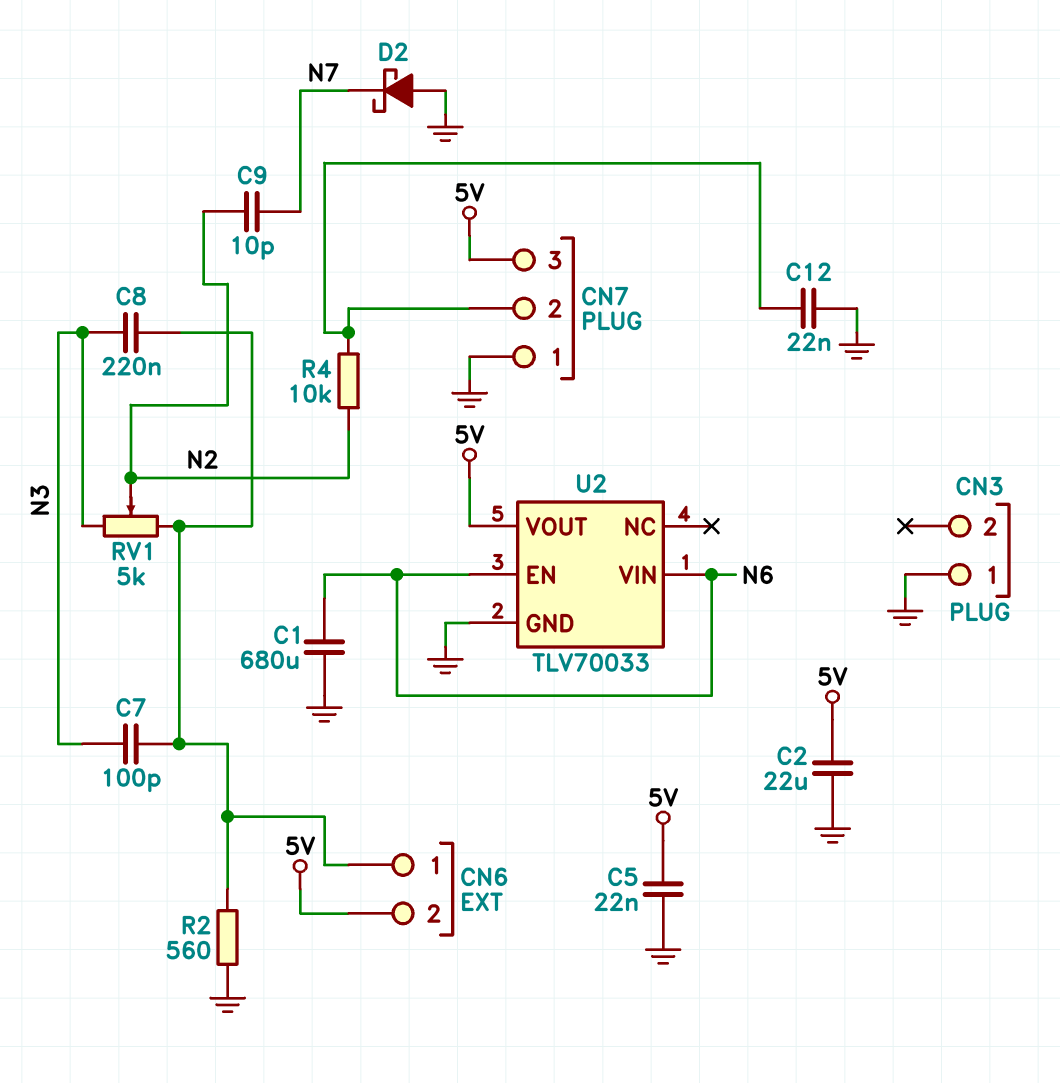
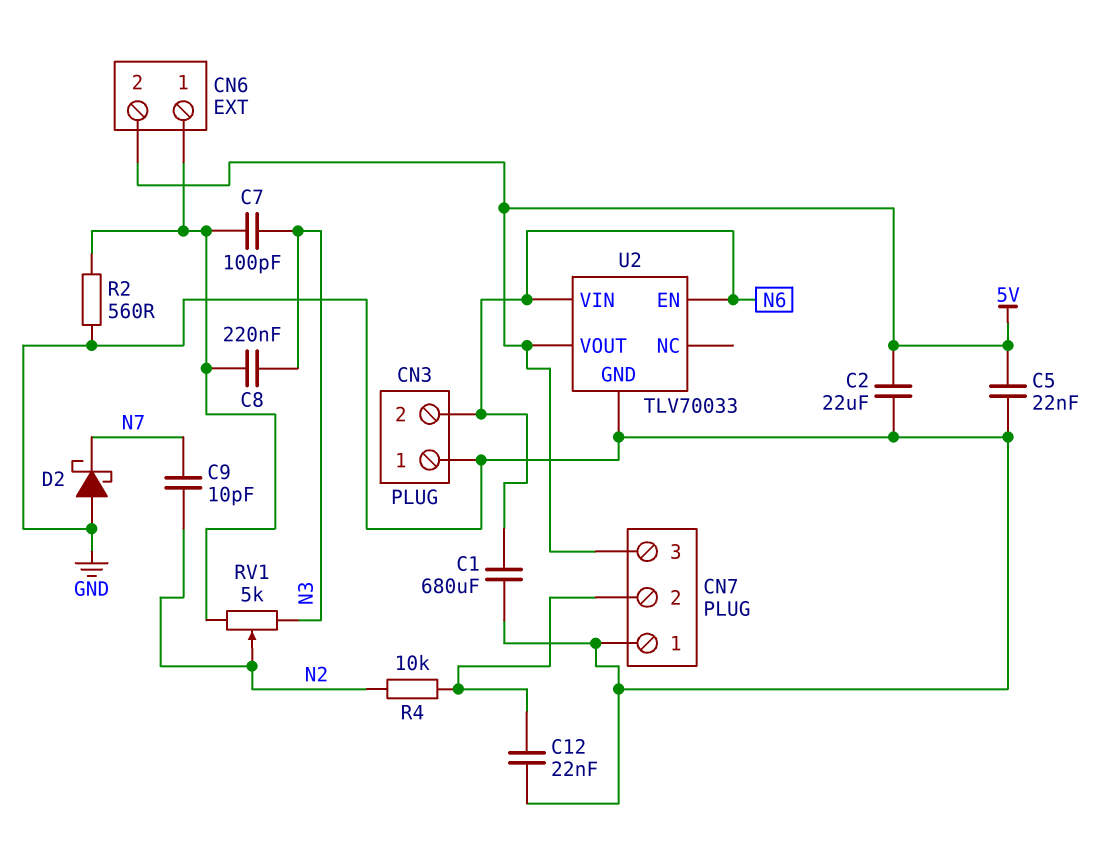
CN3 pin 2: none -> N6

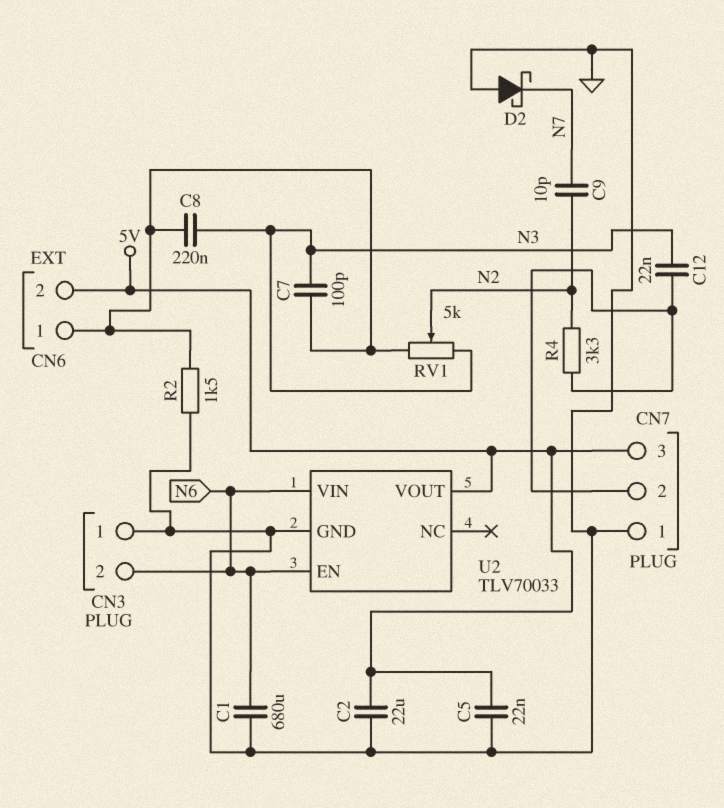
C12: 22nF (CN7/2, GND) -> 22nF (CN7/2, N3)
R2: 560 (CN6/1, GND) -> 1.5k (CN6/1, GND)
R4: 10k (CN7/2, N2) -> 3.3k (CN7/2, N2)

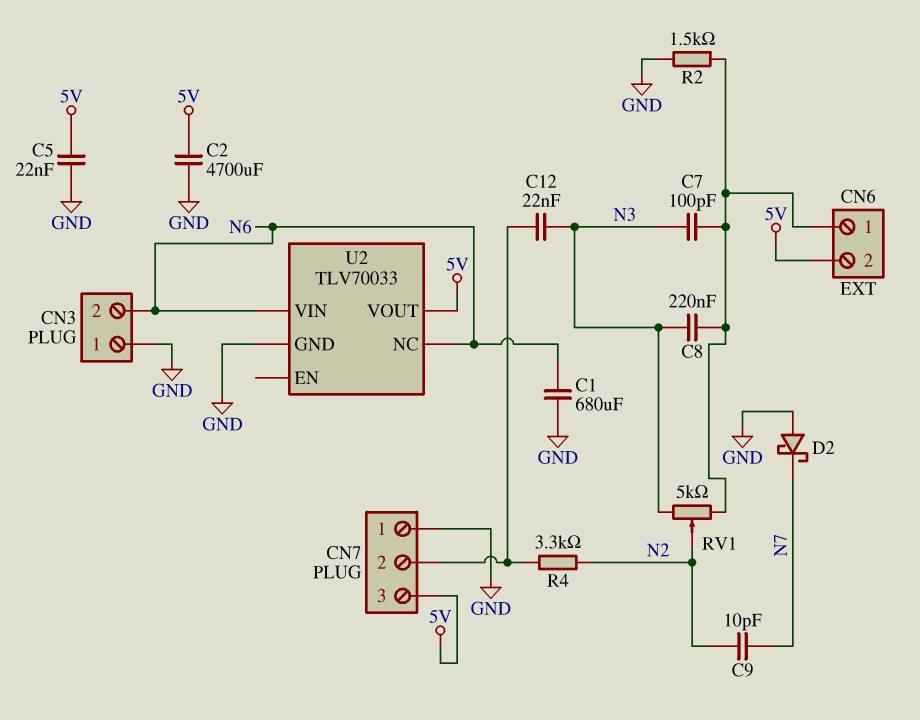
C2: 22uF (5V, GND) -> 4700uF (5V, GND)
U2 pin EN: N6 -> none
U2 pin NC: none -> N6

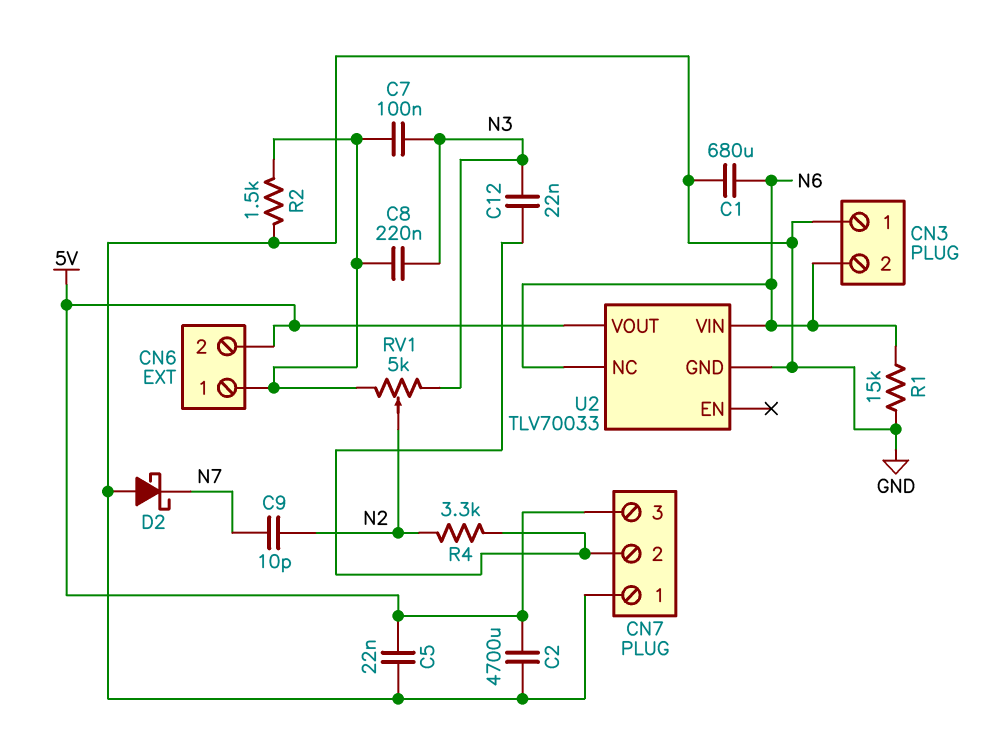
C7: 100pF (CN6/1, N3) -> 100nF (CN6/1, N3)
R1: none -> 15k (GND, N6)

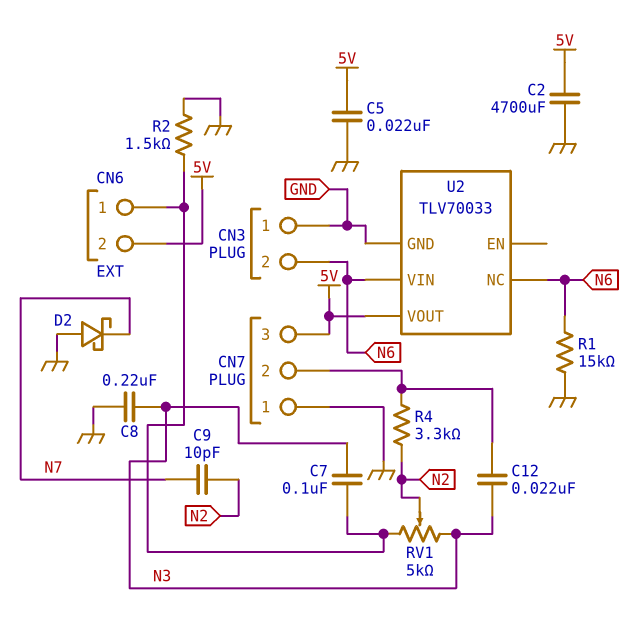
C1: 680uF (GND, N6) -> none
C8: 220nF (CN6/1, N3) -> 220nF (GND, N3)

